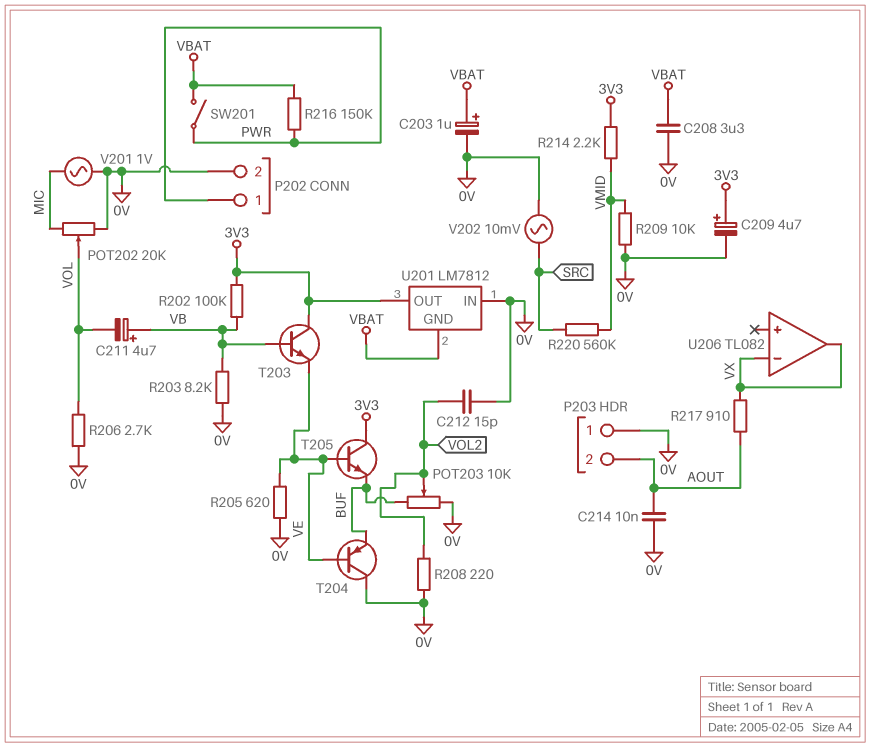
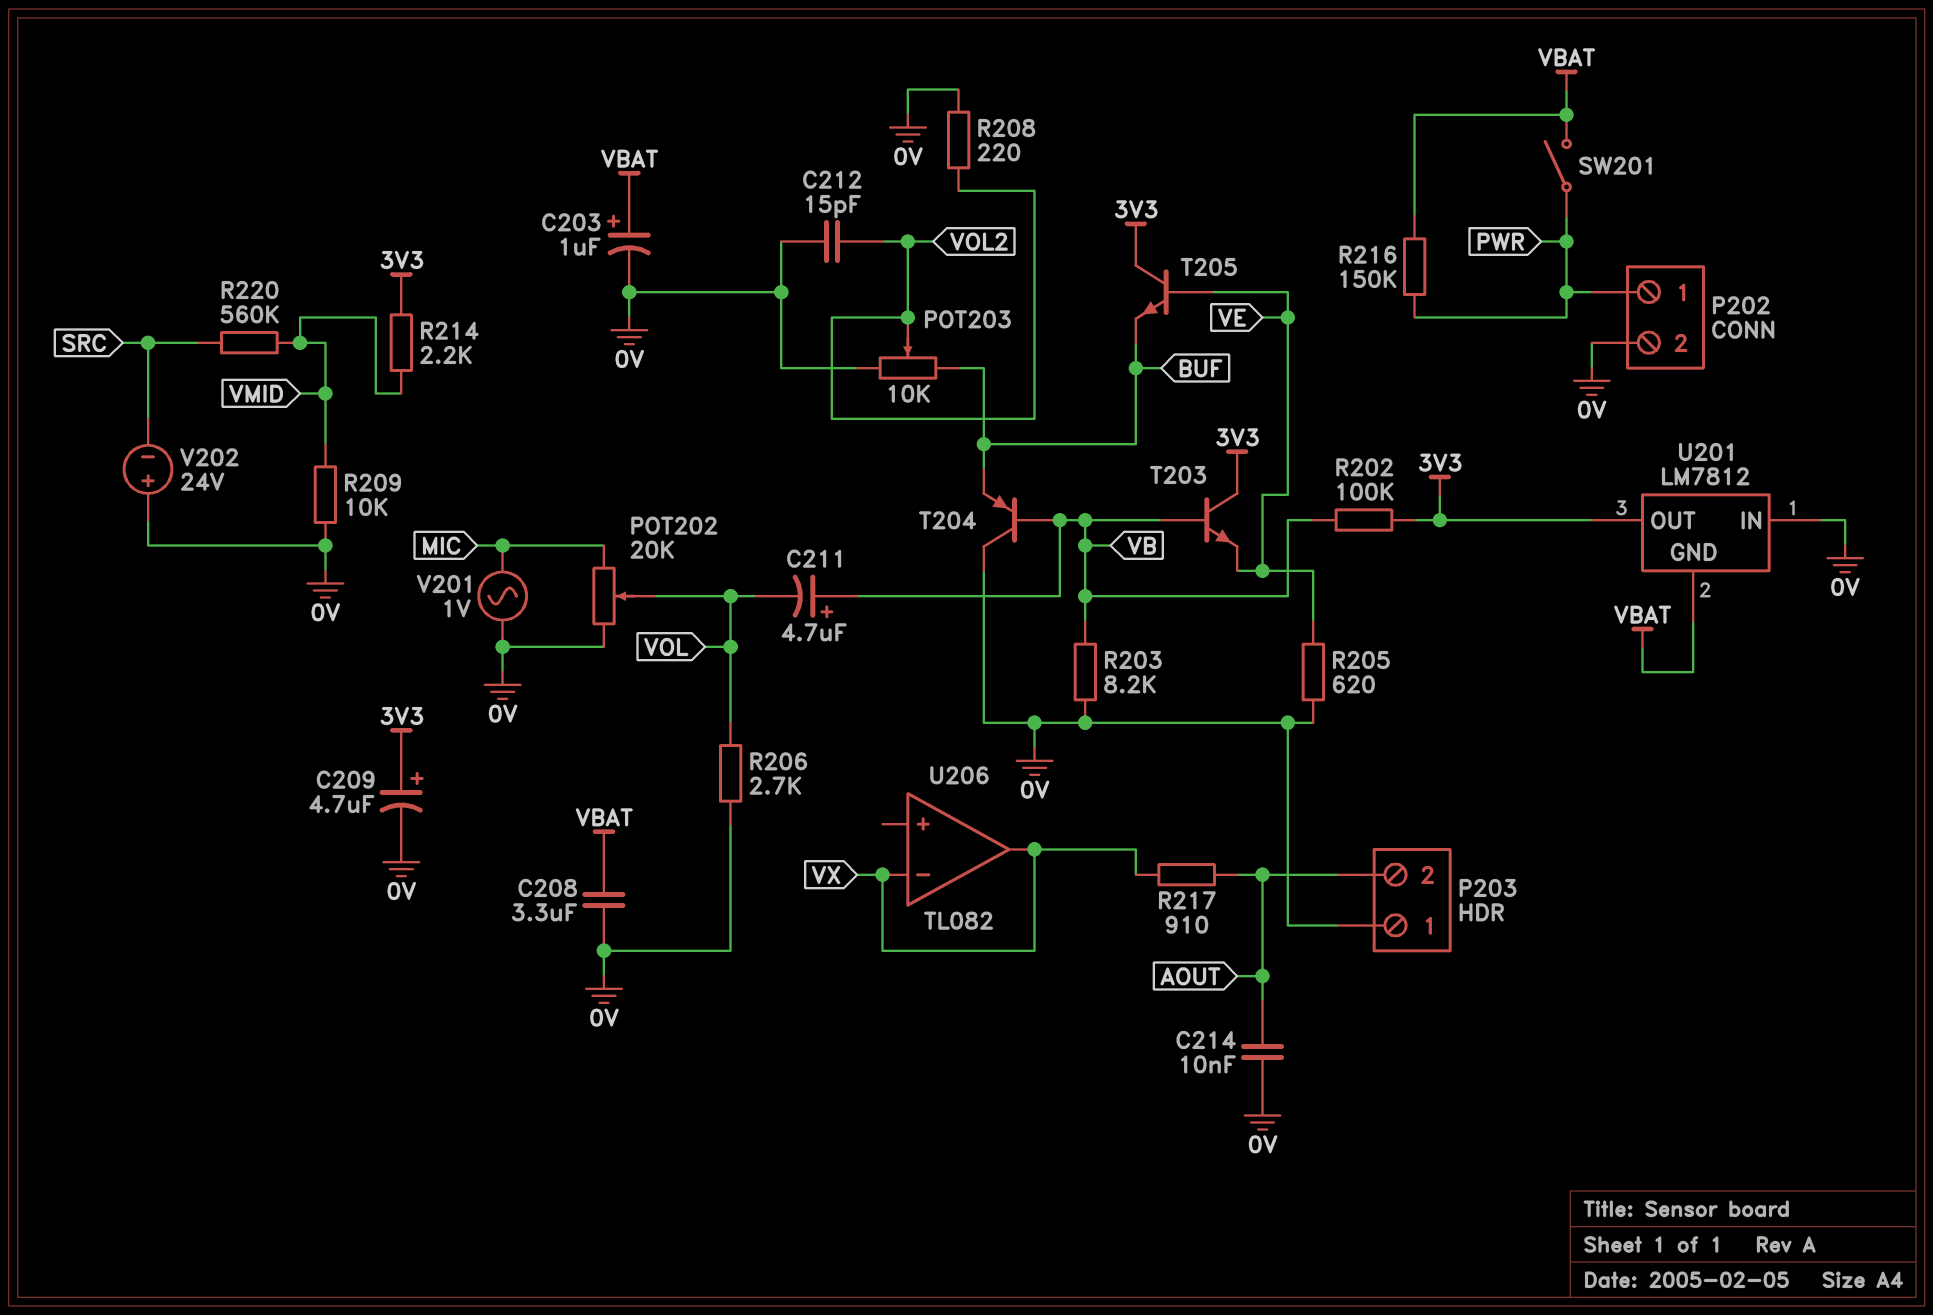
T204: PNP (B VE, C 0V, E BUF) -> PNP (B VB, C 0V, E BUF)
V202: AC 10mV (0V, SRC) -> 24V (plus 0V, minus SRC)

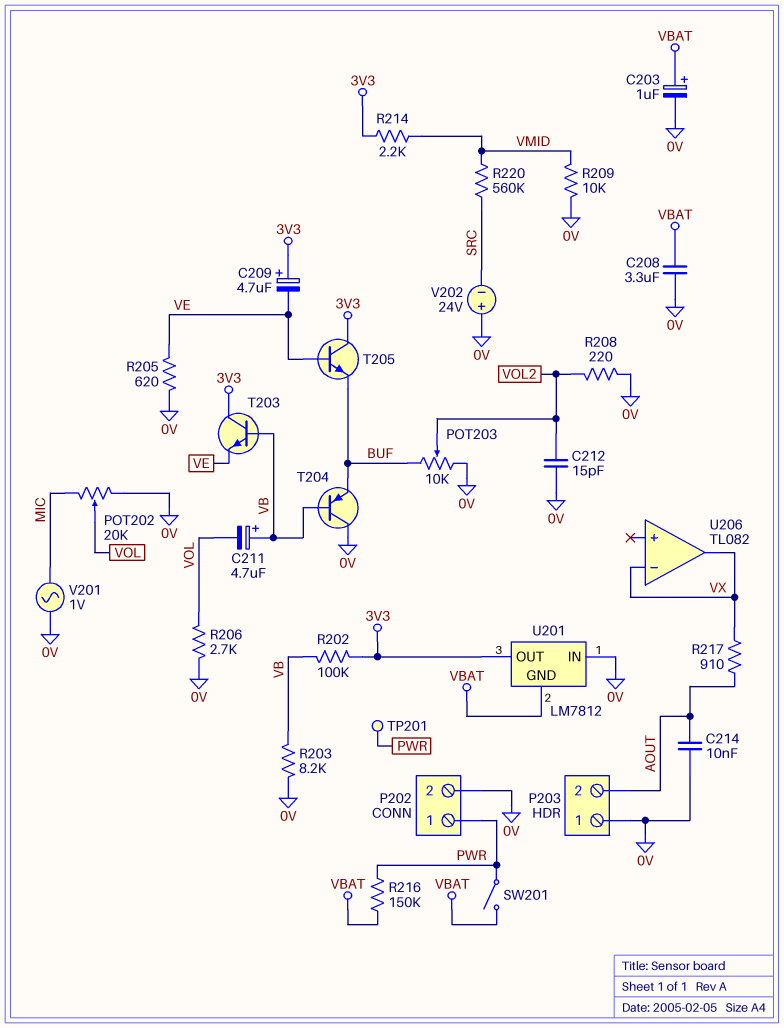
C209: 4.7uF (plus 3V3, minus 0V) -> 4.7uF (plus 3V3, minus VE)
TP201: none -> test point (PWR)

